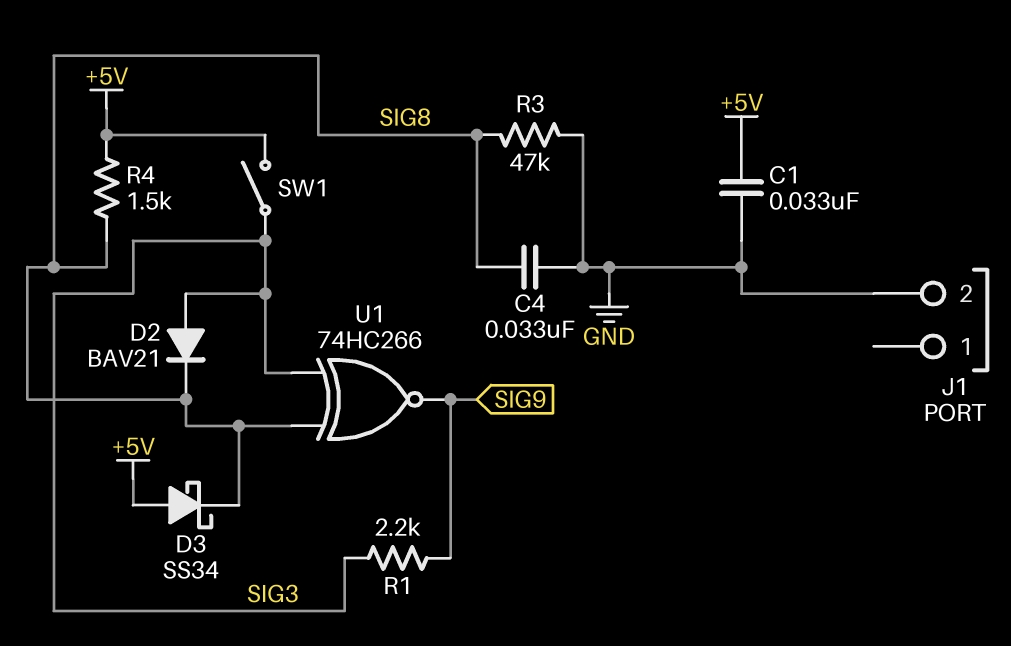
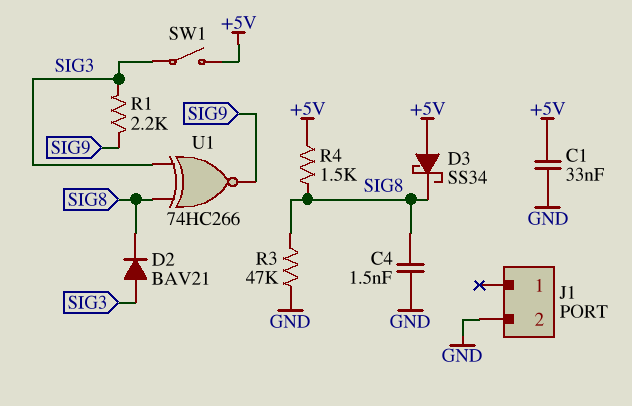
C4: 33nF (GND, SIG8) -> 1.5nF (GND, SIG8)

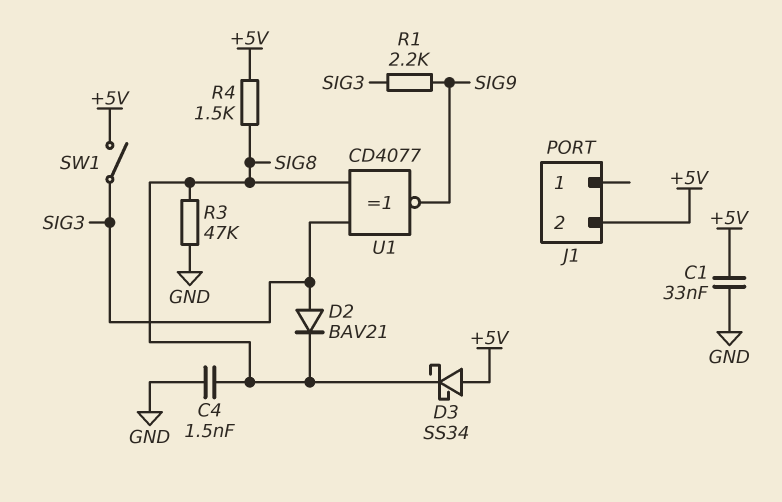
J1 pin 2: GND -> +5V
U1: XNOR 74HC266 (in SIG3, in SIG8, out SIG9) -> XNOR CD4077 (in SIG3, in SIG8, out SIG9)

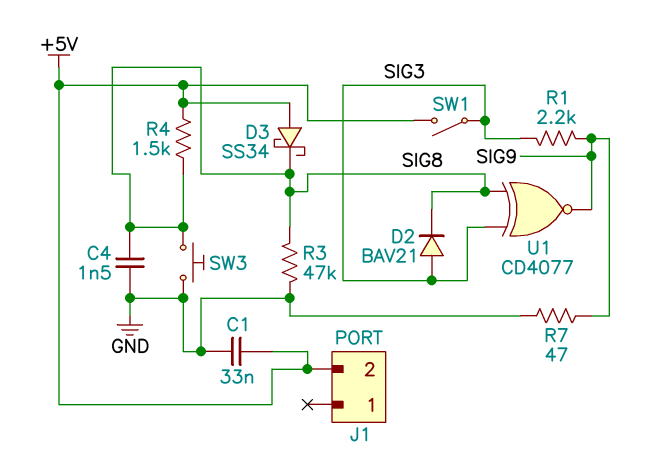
R7: none -> 47 (GND, SIG9)
SW3: none -> button (GND, SIG8)

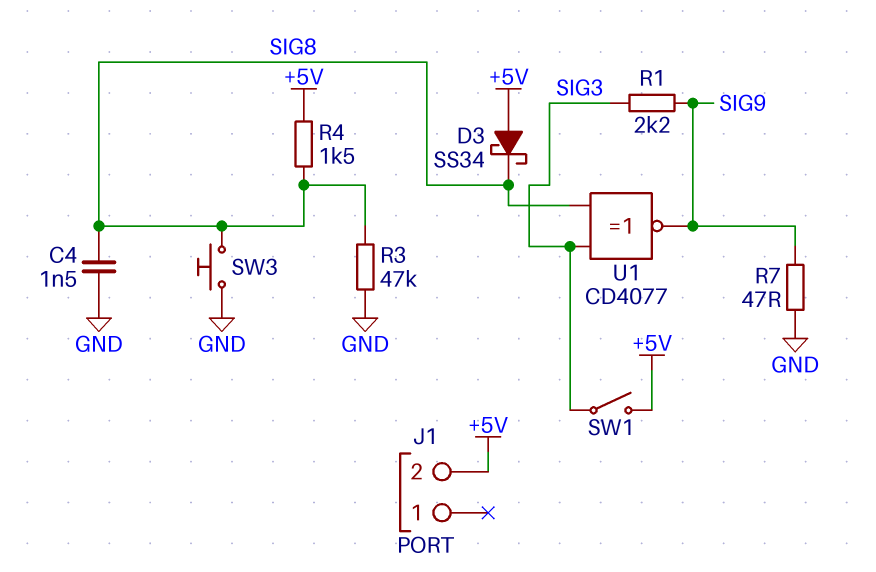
C1: 33nF (+5V, GND) -> none
D2: diode BAV21 (A SIG3, K SIG8) -> none

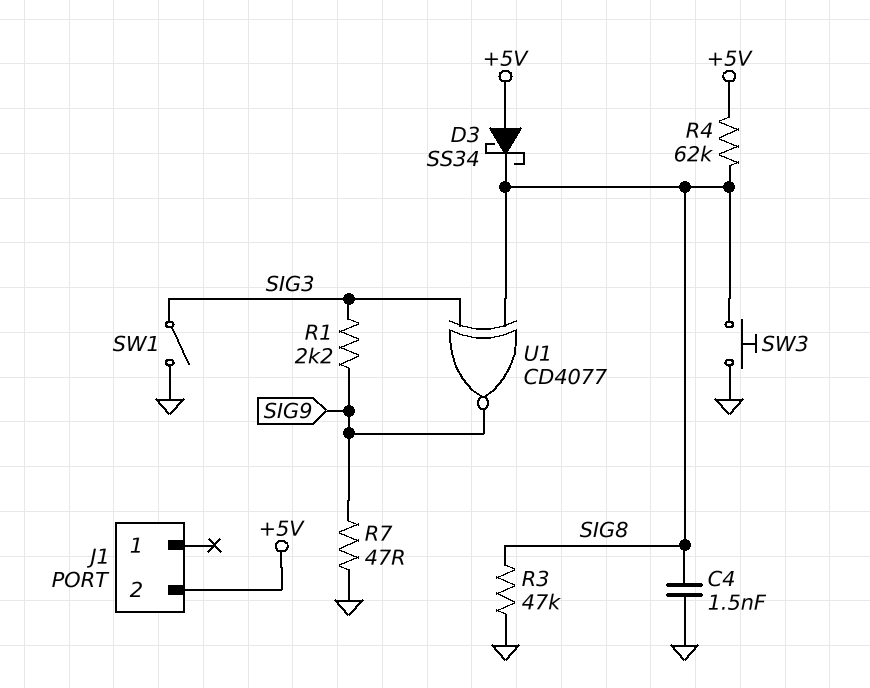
R4: 1.5k (+5V, SIG8) -> 62k (+5V, SIG8)
SW1: switch (+5V, SIG3) -> switch (GND, SIG3)

